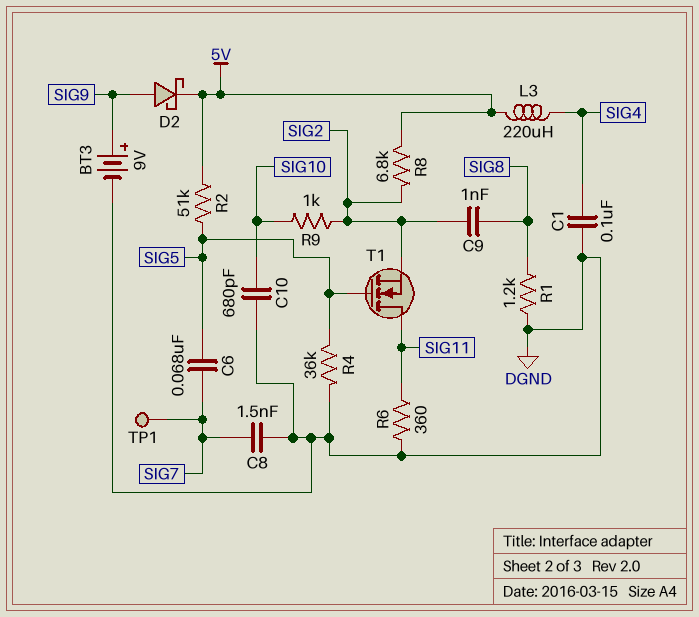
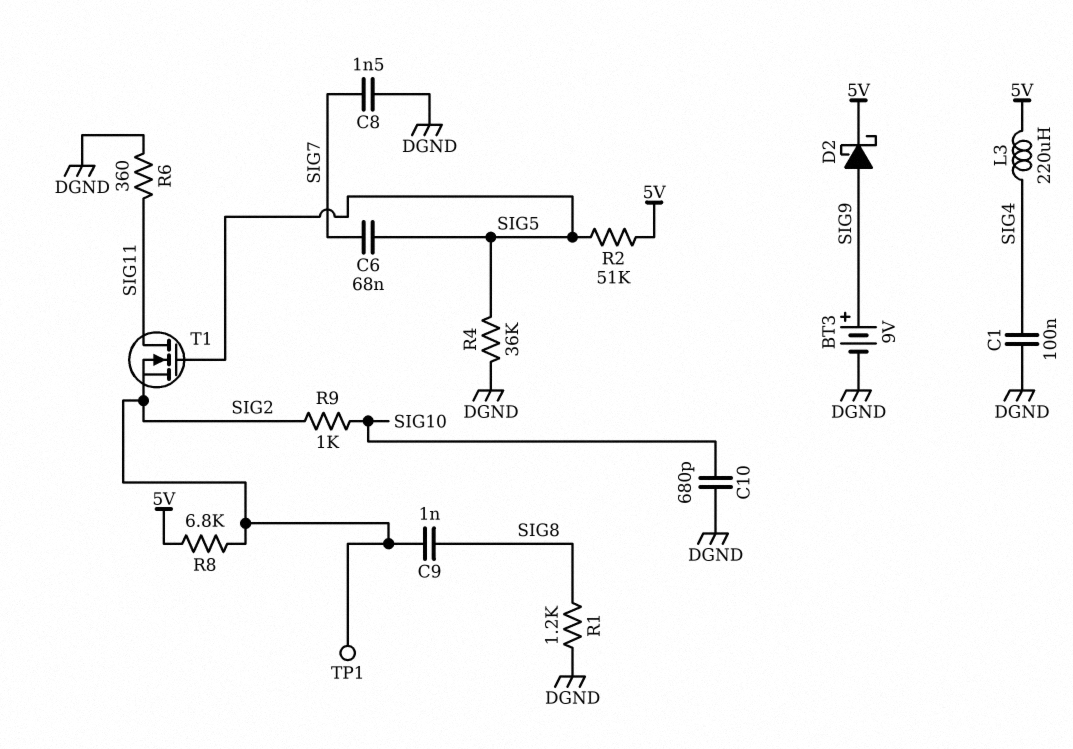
TP1: test point (SIG7) -> test point (SIG2)

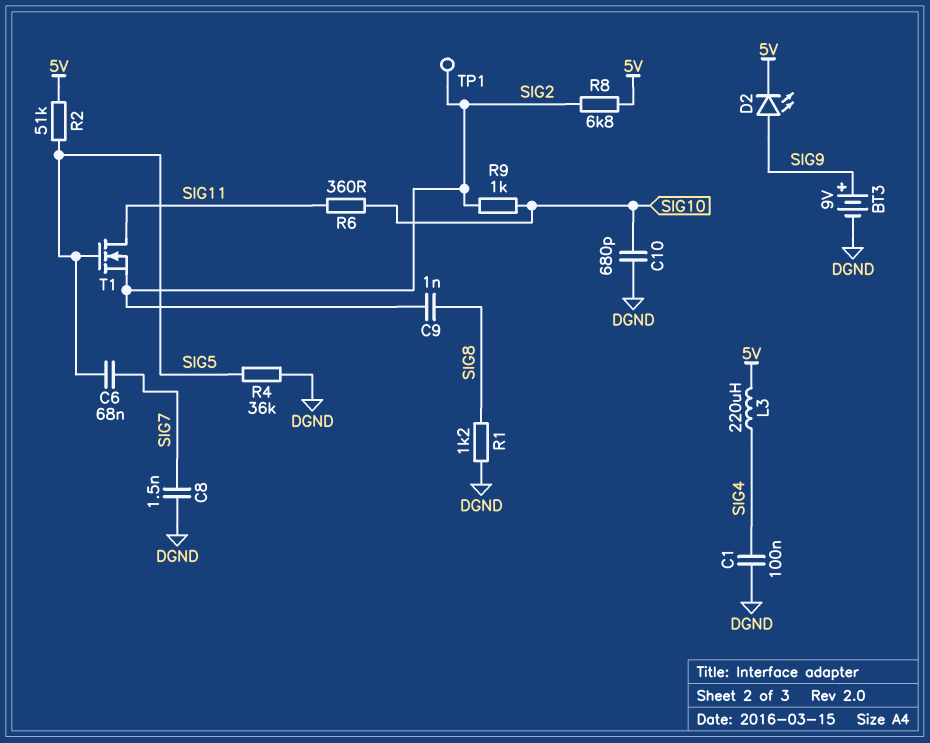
D2: schottky (A SIG9, K 5V) -> LED (A SIG9, K 5V)
R6: 360 (DGND, SIG11) -> 360 (SIG10, SIG11)

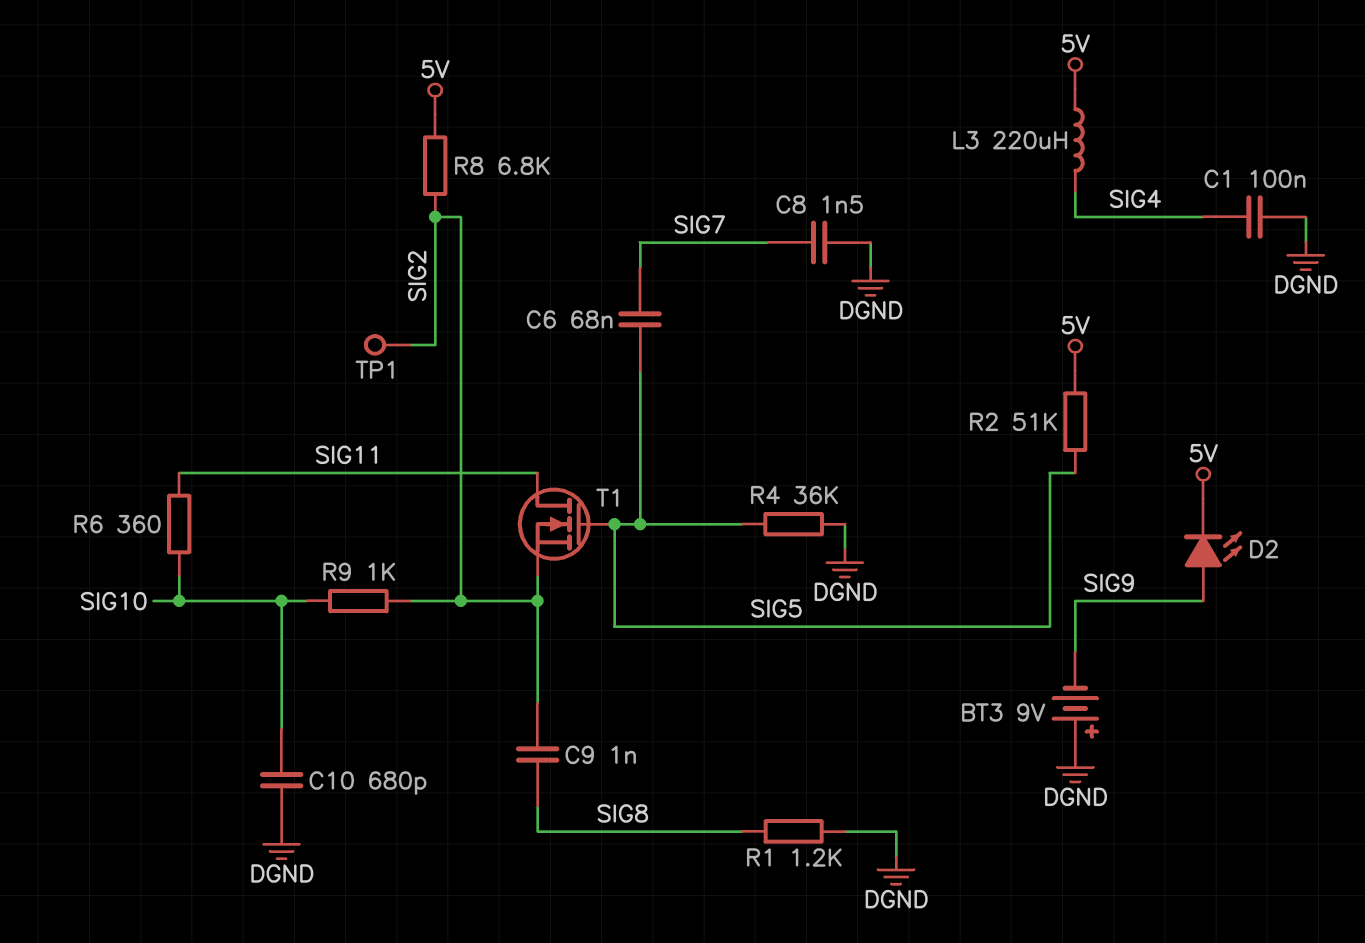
BT3: 9V (plus SIG9, minus DGND) -> 9V (plus DGND, minus SIG9)

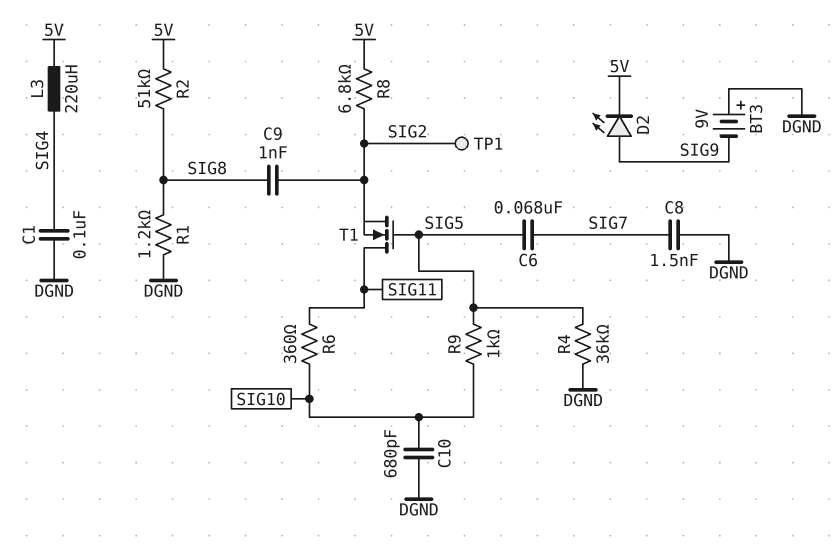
R2: 51k (5V, SIG5) -> 51k (5V, SIG8)
R9: 1k (SIG2, SIG10) -> 1k (SIG5, SIG10)

